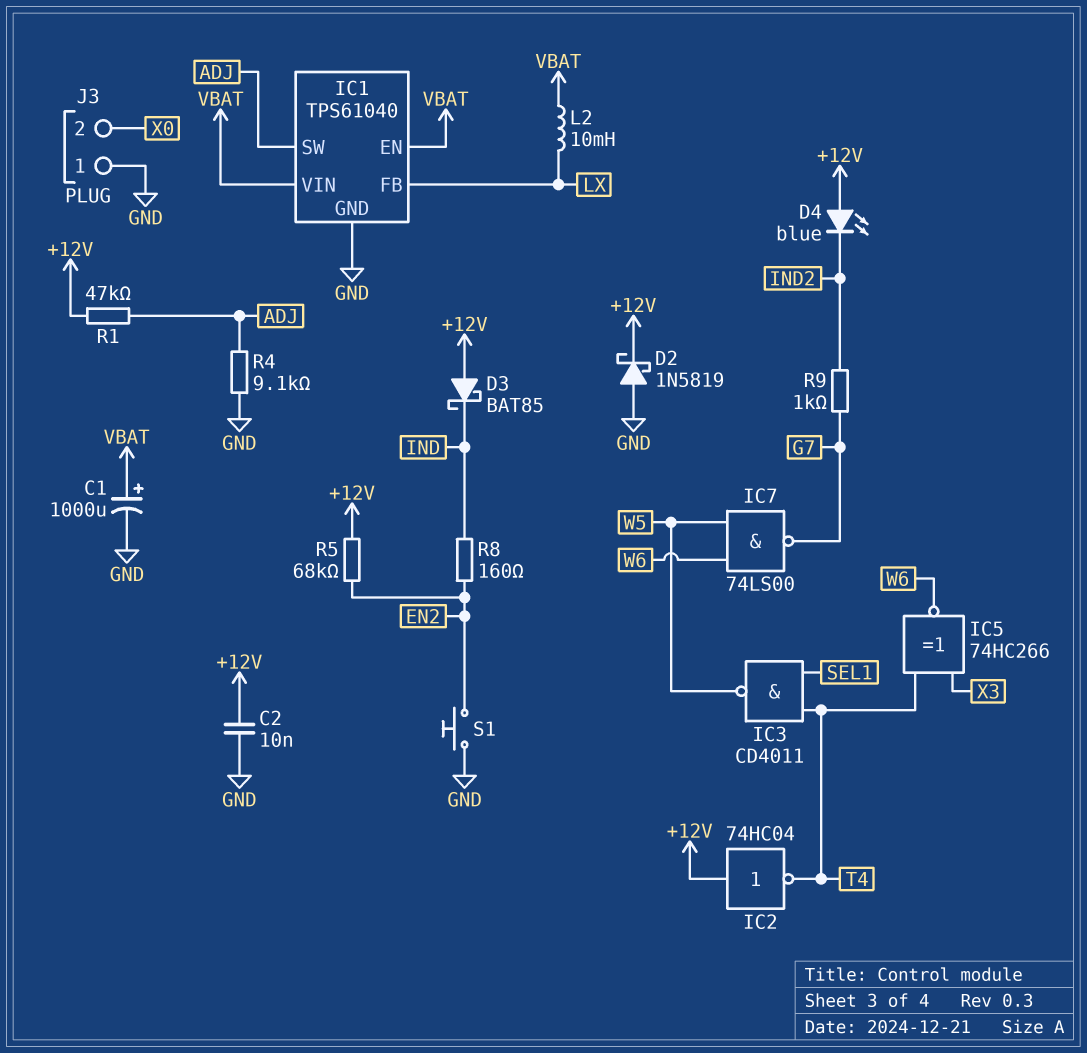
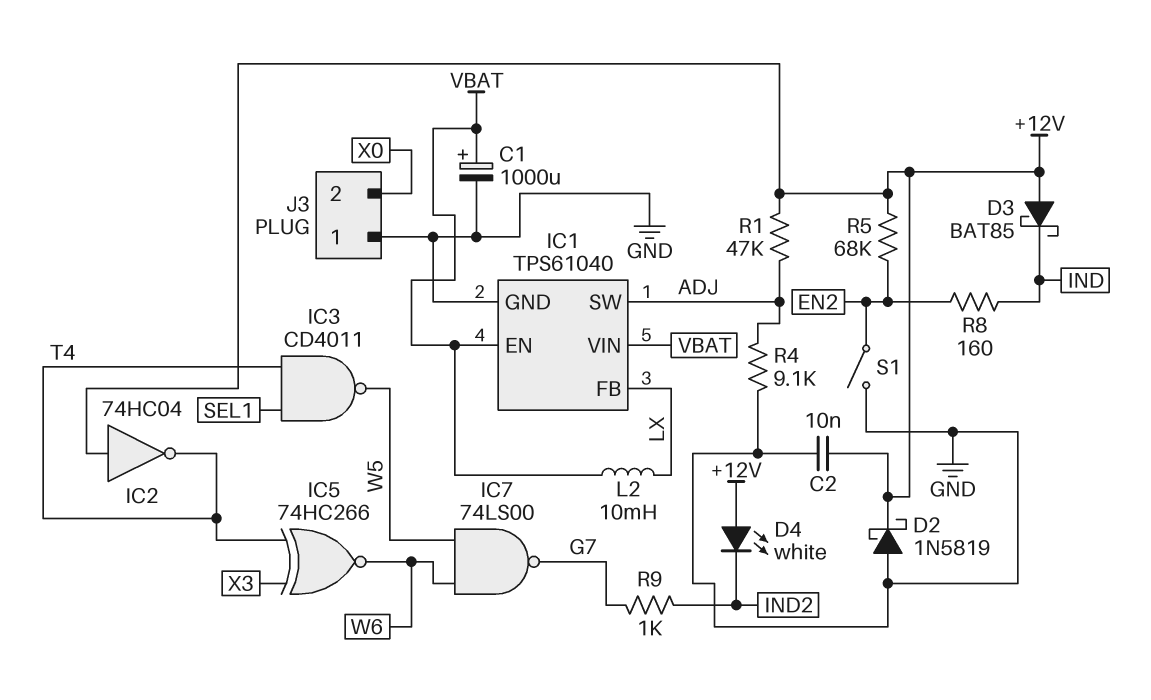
D4: LED blue (A +12V, K IND2) -> LED white (A +12V, K IND2)
S1: button (EN2, GND) -> switch (EN2, GND)

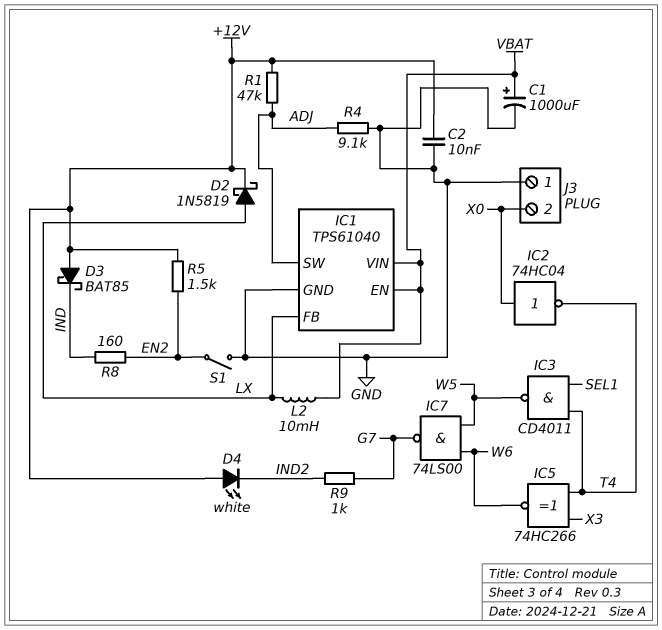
D2: schottky 1N5819 (A GND, K +12V) -> schottky 1N5819 (A LX, K +12V)
IC2: NOT 74HC04 (in +12V, out T4) -> NOT 74HC04 (in X0, out T4)
R5: 68k (+12V, EN2) -> 1.5k (+12V, EN2)

